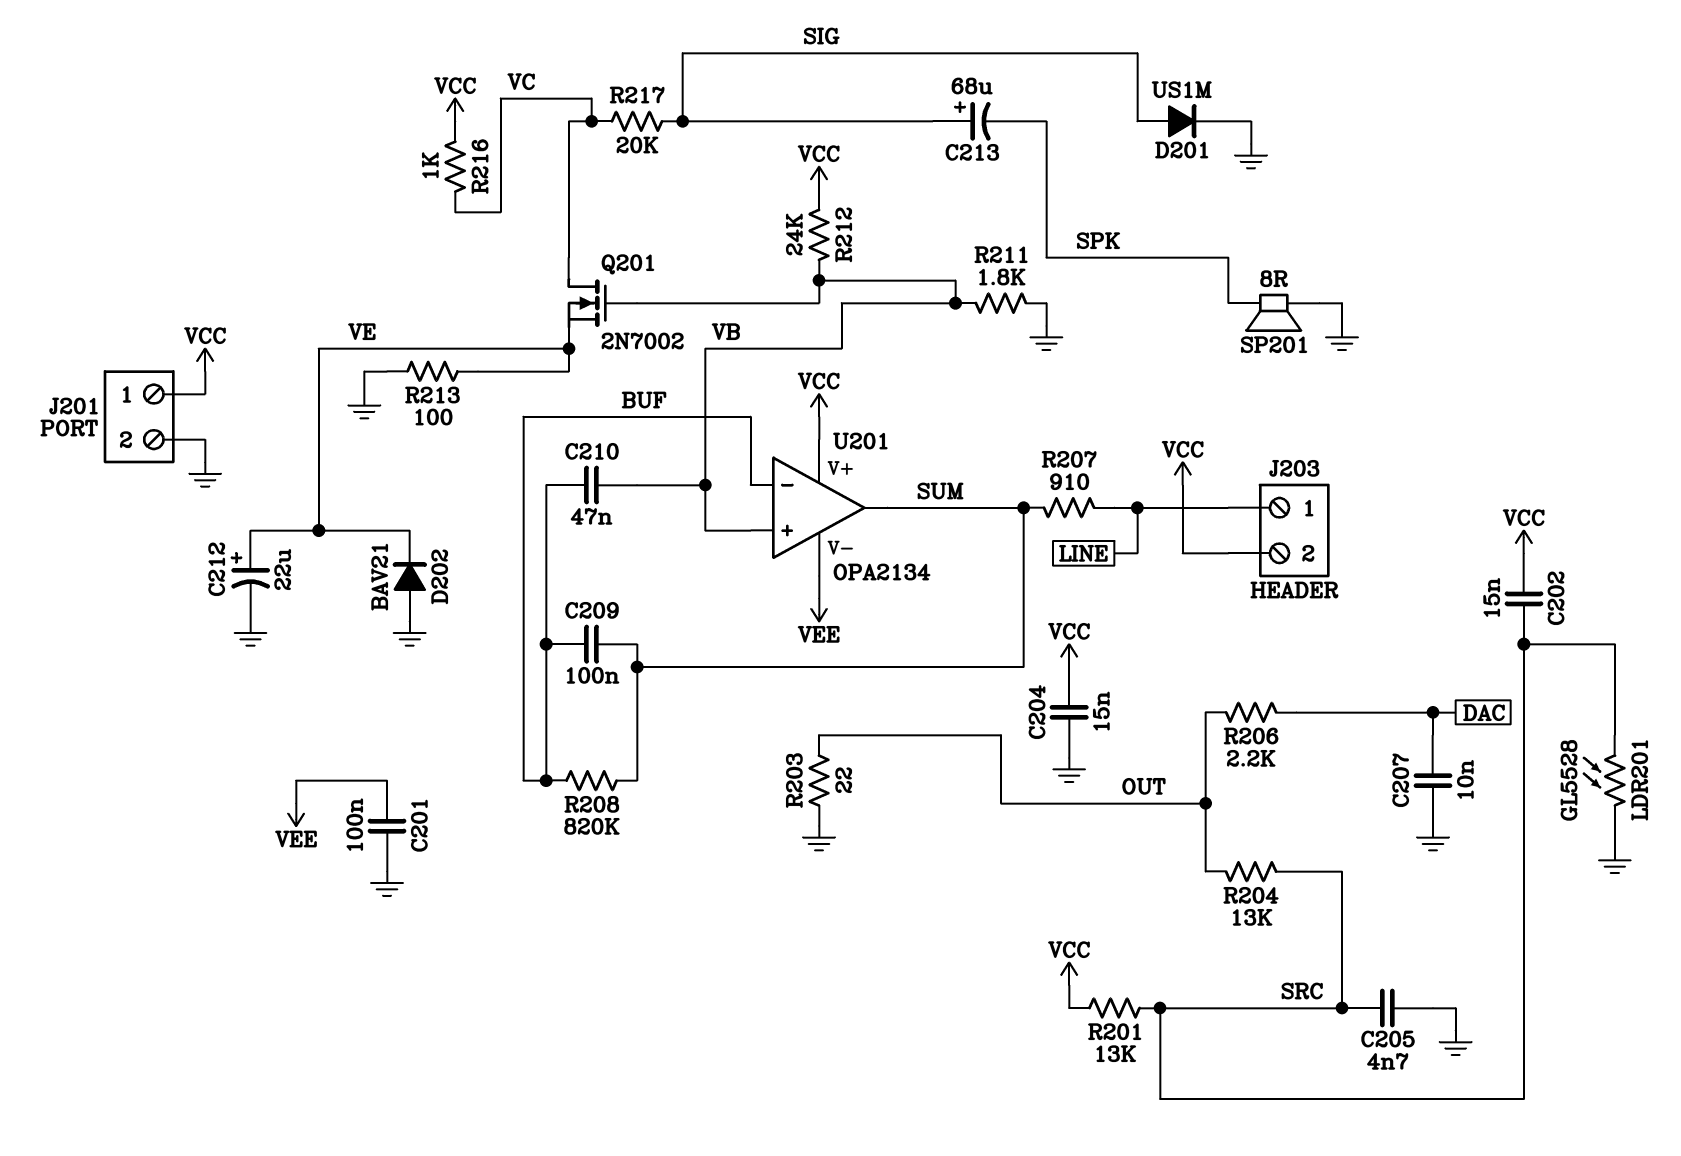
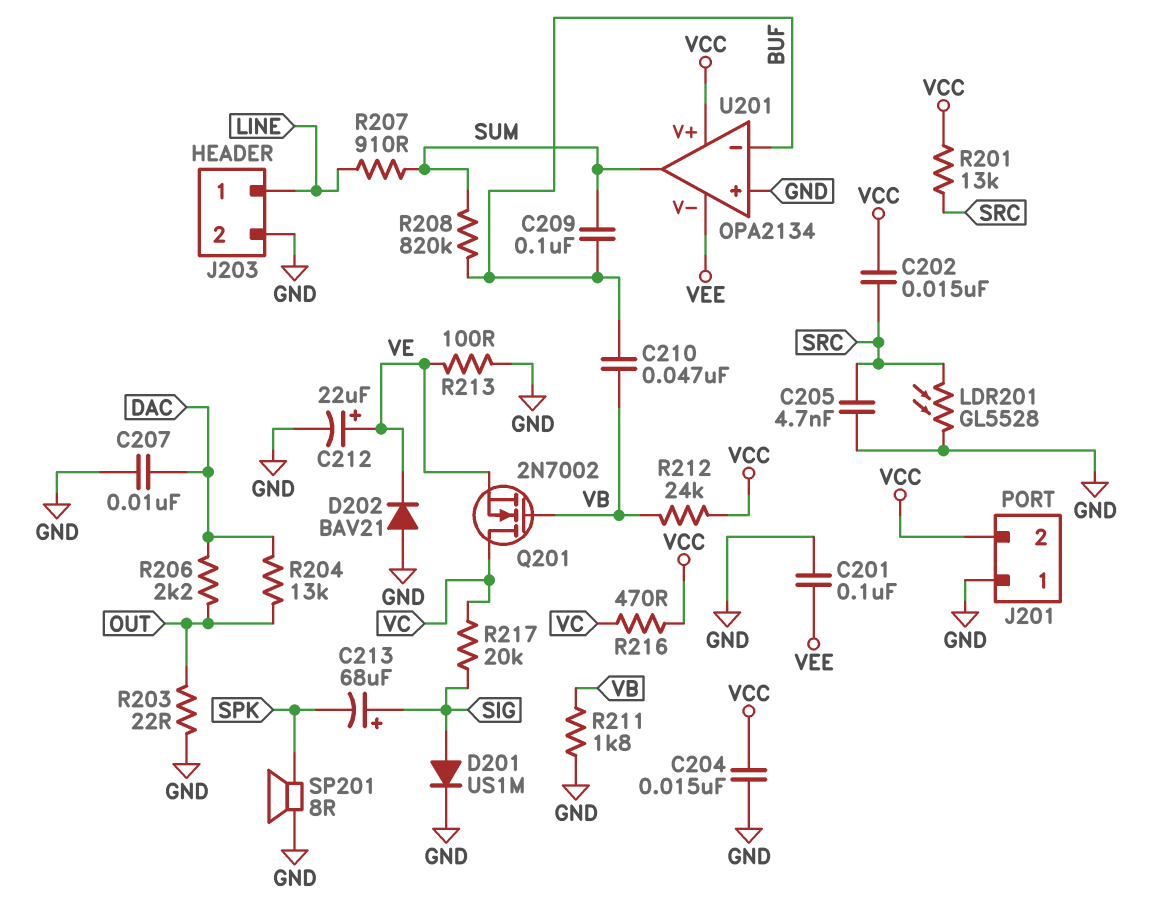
J201 pin 1: VCC -> GND
J201 pin 2: GND -> VCC
J203 pin 2: VCC -> GND
R204: 13k (OUT, SRC) -> 13k (DAC, OUT)
R216: 1k (VC, VCC) -> 470 (VC, VCC)
U201 pin in+: VB -> GND

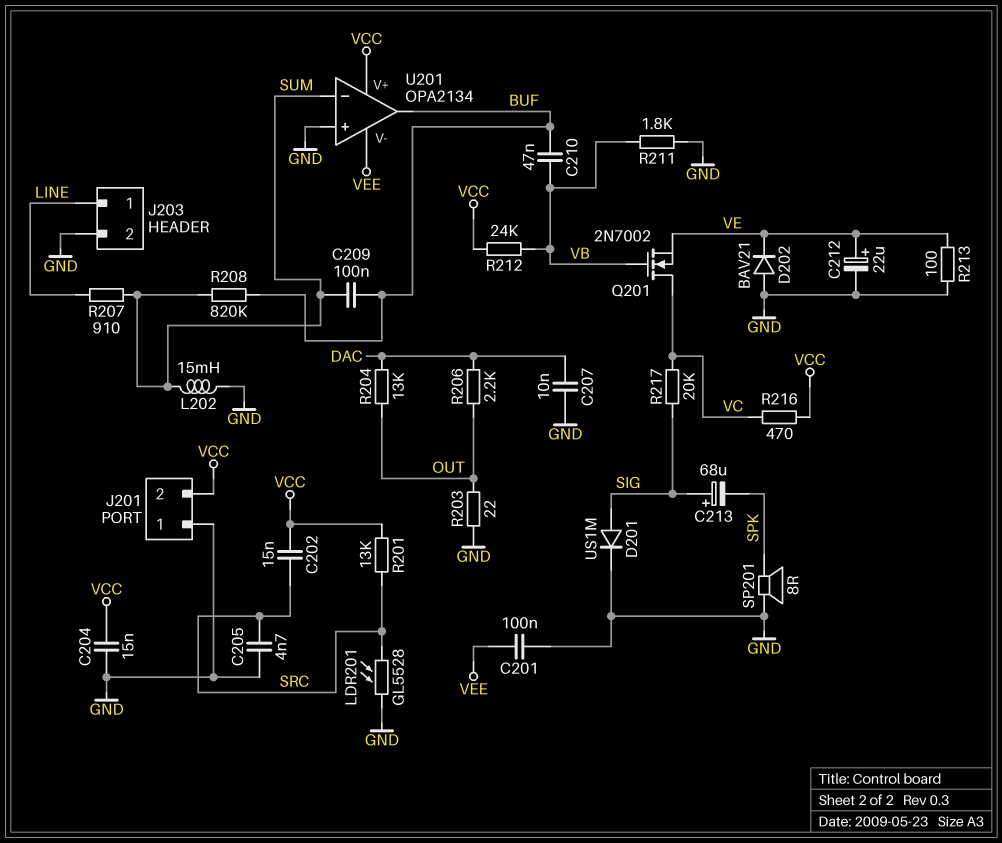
L202: none -> 15mH (GND, SUM)
U201 pin in-: BUF -> SUM
U201 pin out: SUM -> BUF

